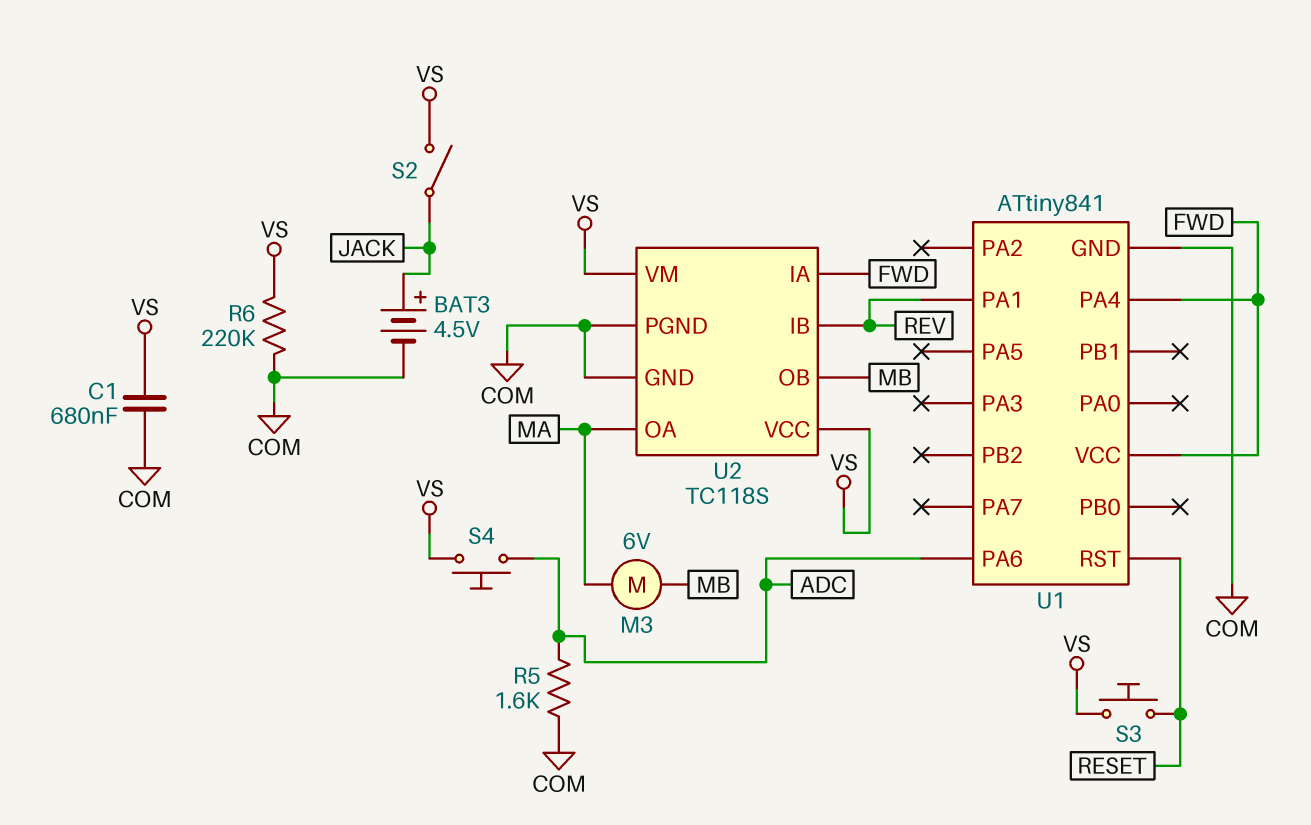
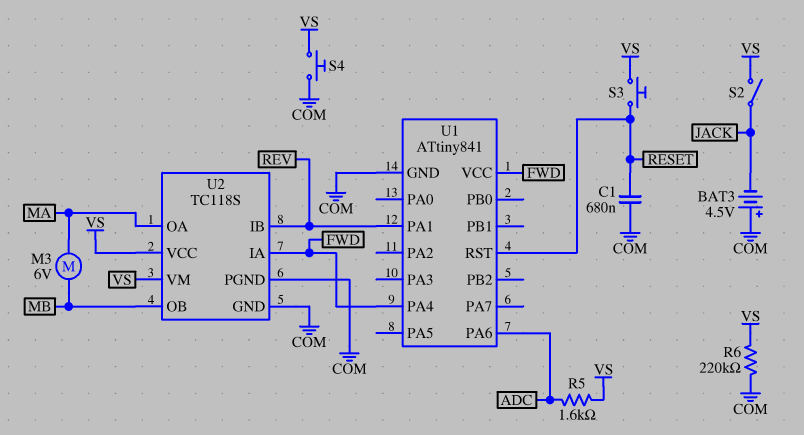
BAT3: 4.5V (plus JACK, minus COM) -> 4.5V (plus COM, minus JACK)
C1: 680nF (COM, VS) -> 680nF (COM, RESET)
R5: 1.6k (ADC, COM) -> 1.6k (ADC, VS)
S4: button (ADC, VS) -> button (COM, VS)

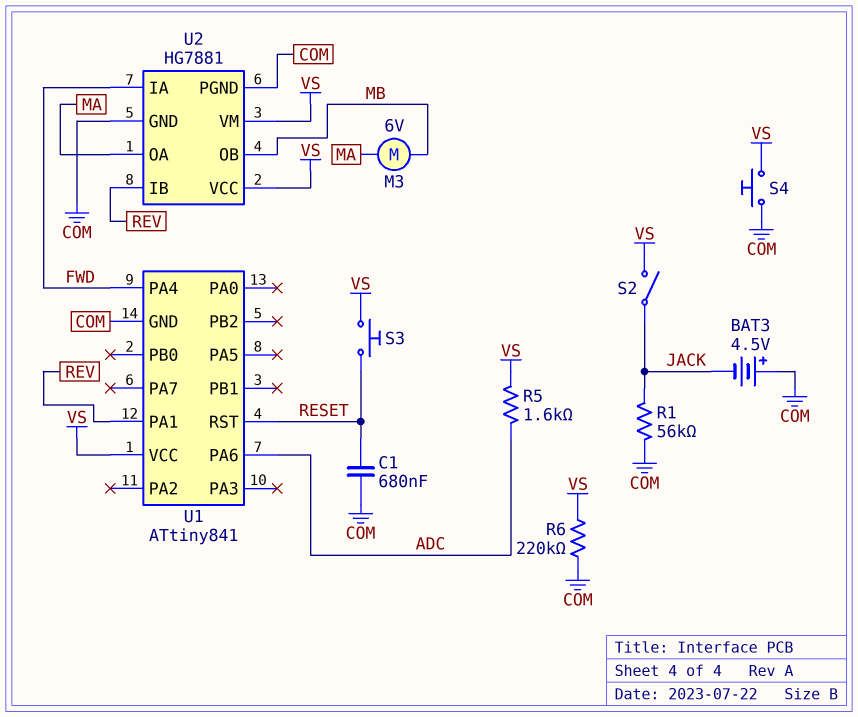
R1: none -> 56k (COM, JACK)
U1 pin VCC: FWD -> VS
U2: TC118S -> HG7881

